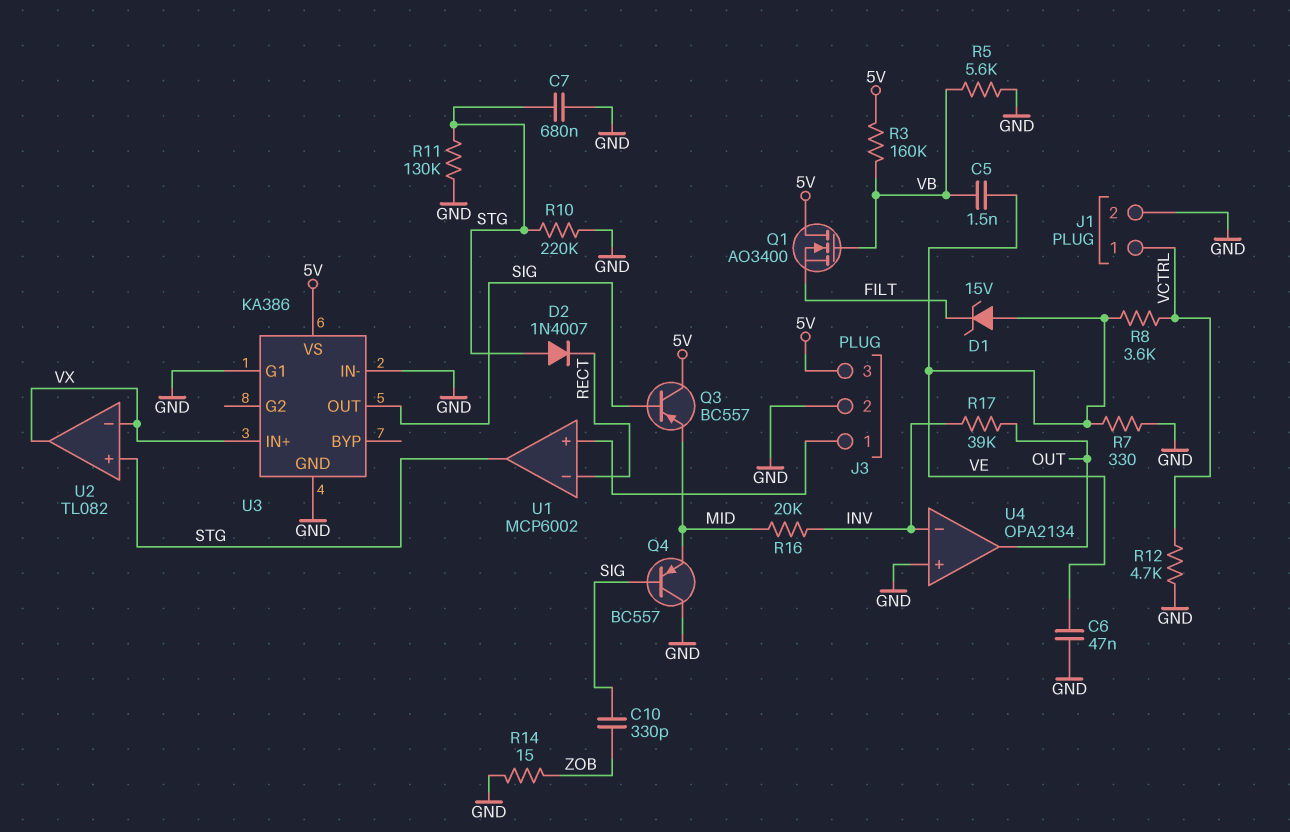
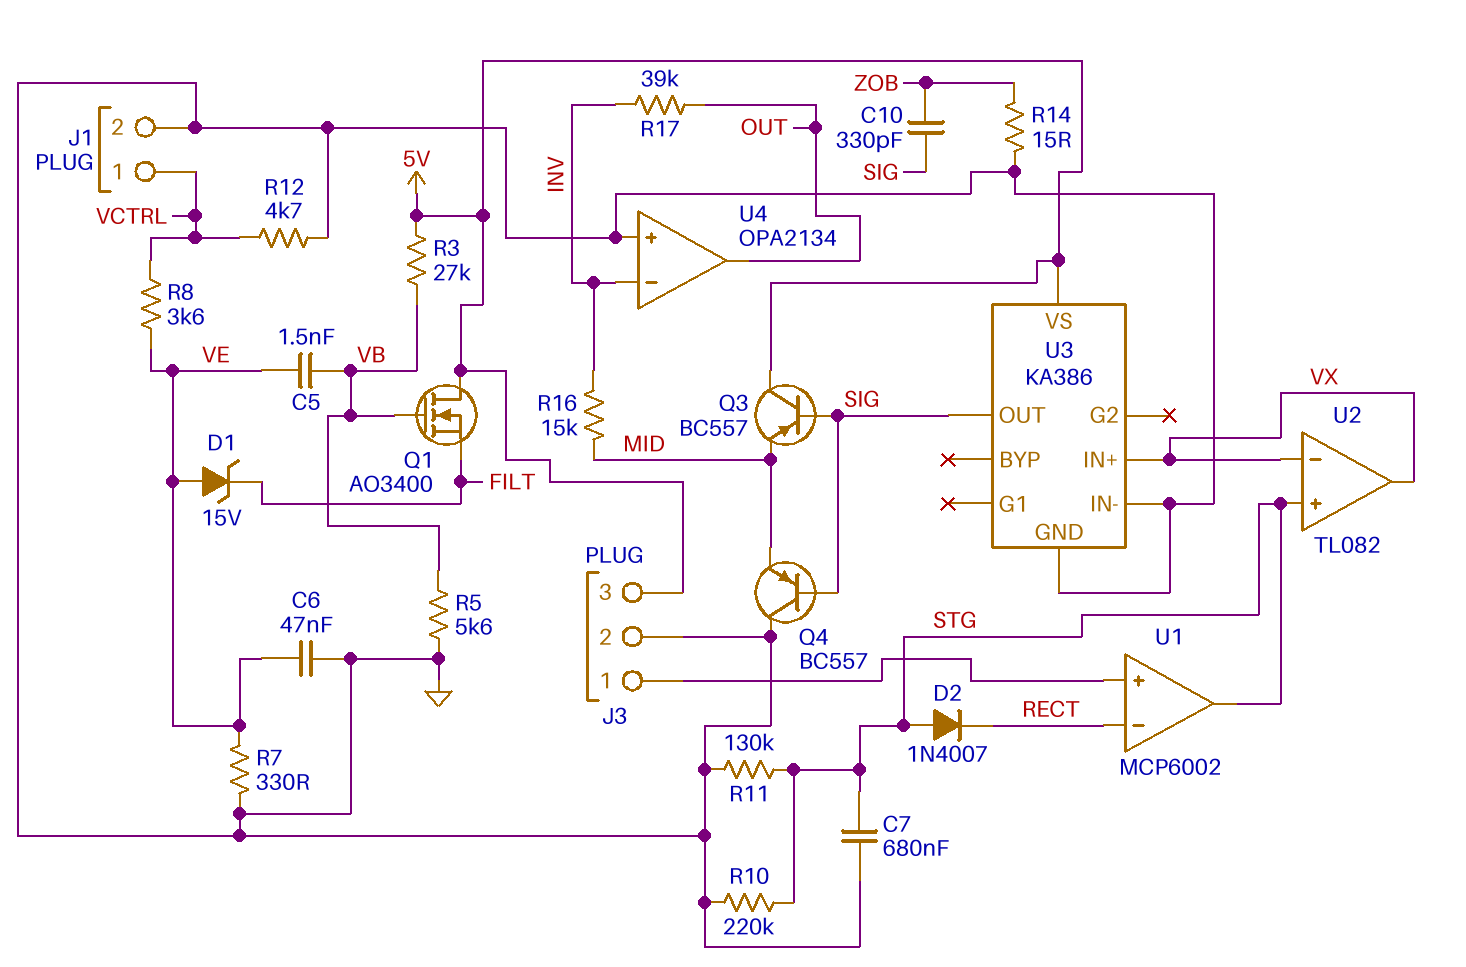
R3: 160k (5V, VB) -> 27k (5V, VB)
R16: 20k (INV, MID) -> 15k (INV, MID)
U3 pin G1: GND -> none

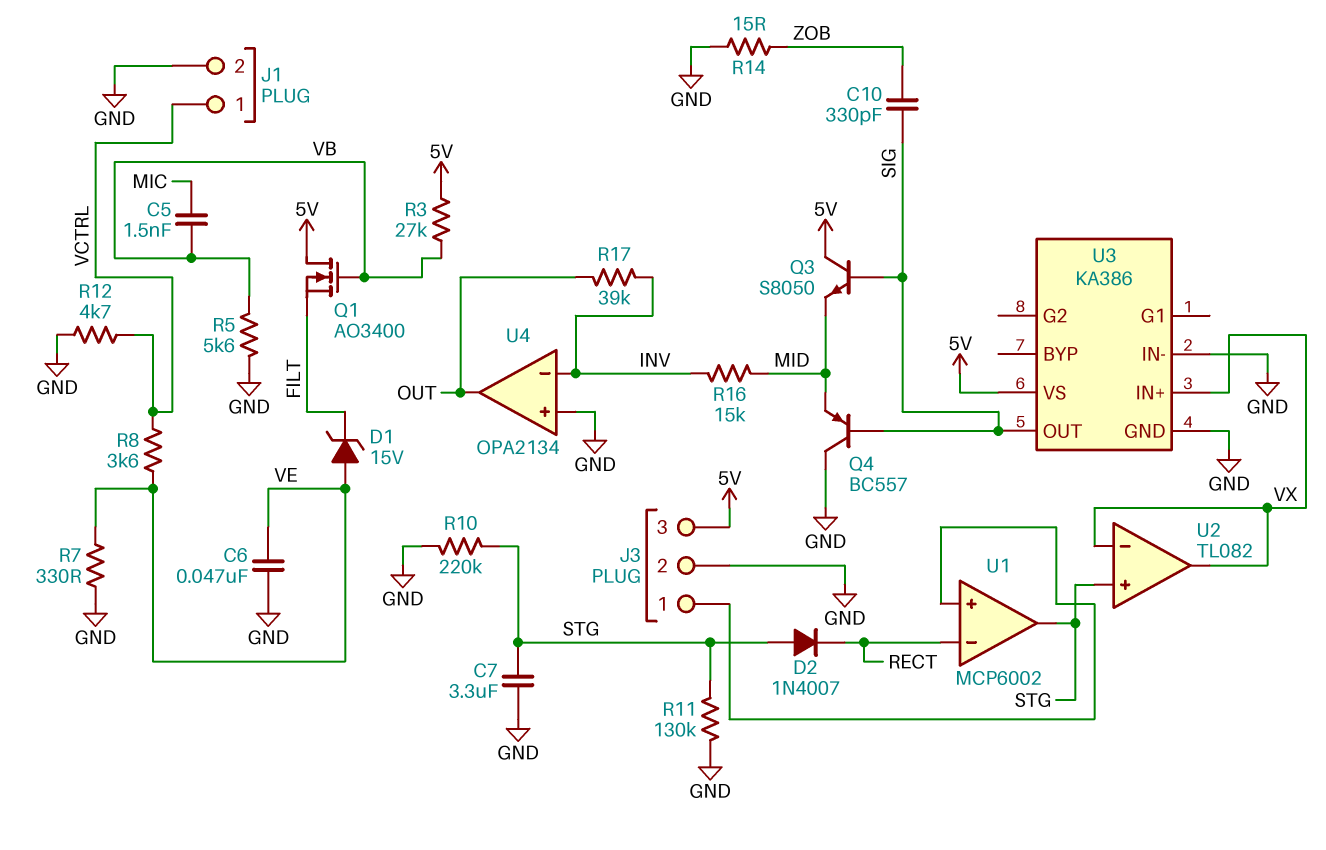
C5: 1.5nF (VB, VE) -> 1.5nF (MIC, VB)
C7: 680nF (GND, STG) -> 3.3uF (GND, STG)
Q3: PNP BC557 (B SIG, C 5V, E MID) -> NPN S8050 (B SIG, C 5V, E MID)

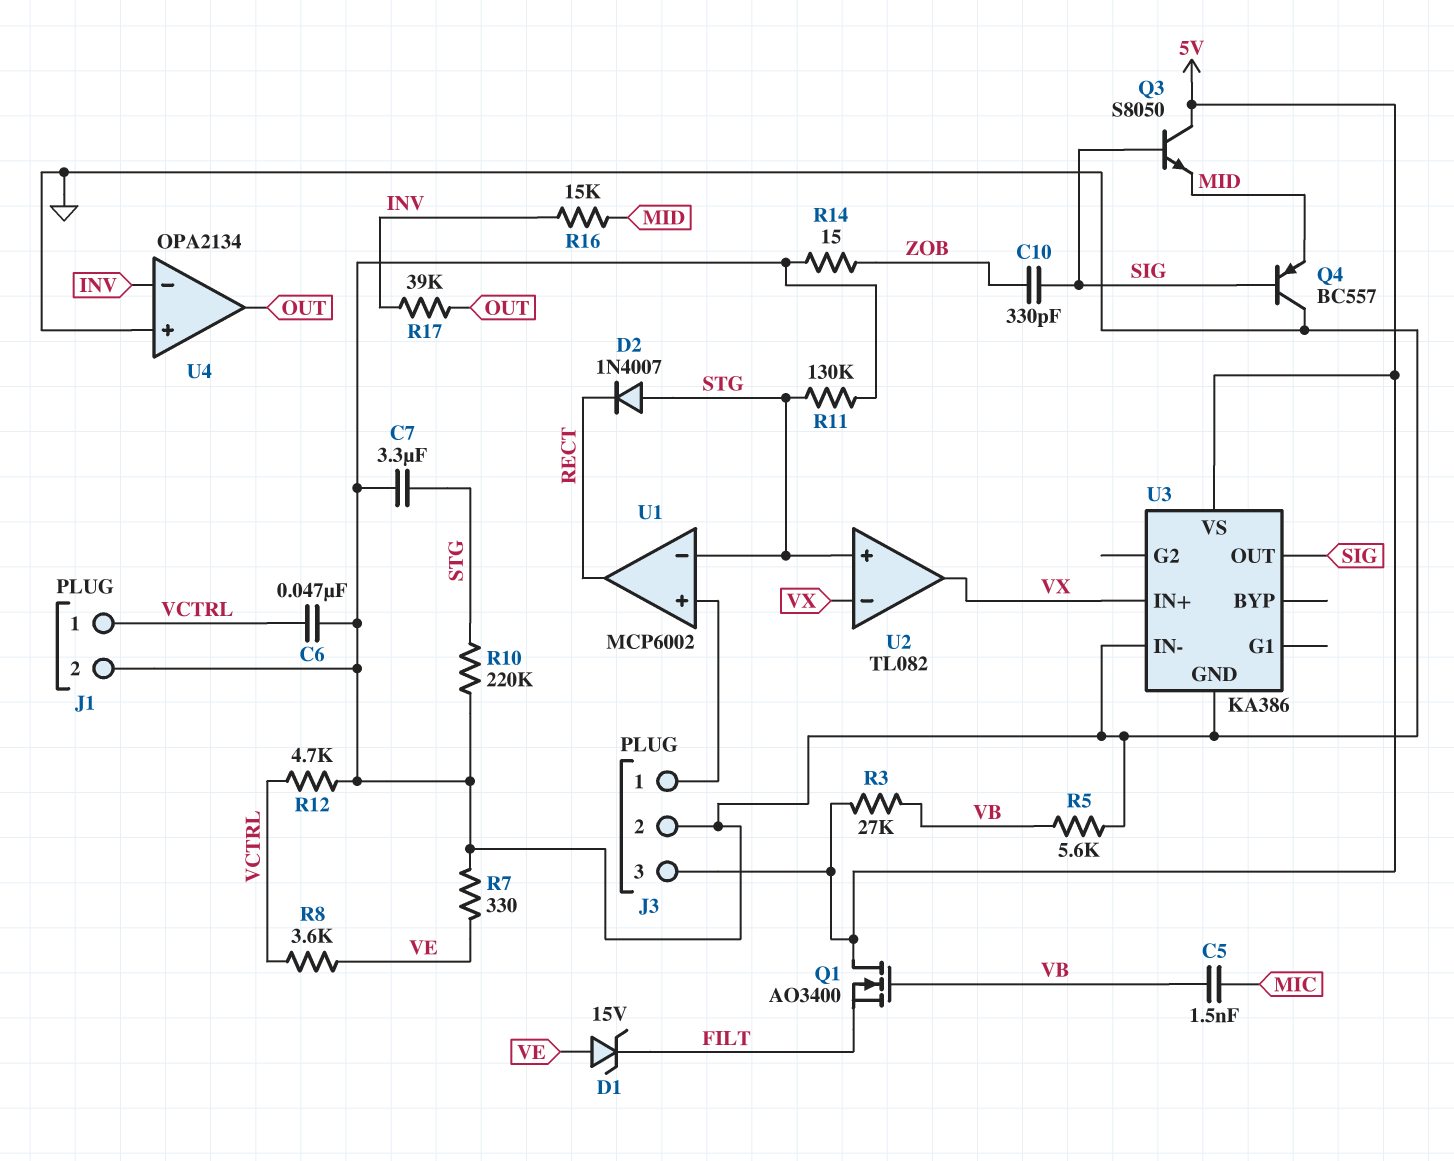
C6: 47nF (GND, VE) -> 47nF (GND, VCTRL)
U1 pin in-: RECT -> STG
U1 pin out: STG -> RECT

